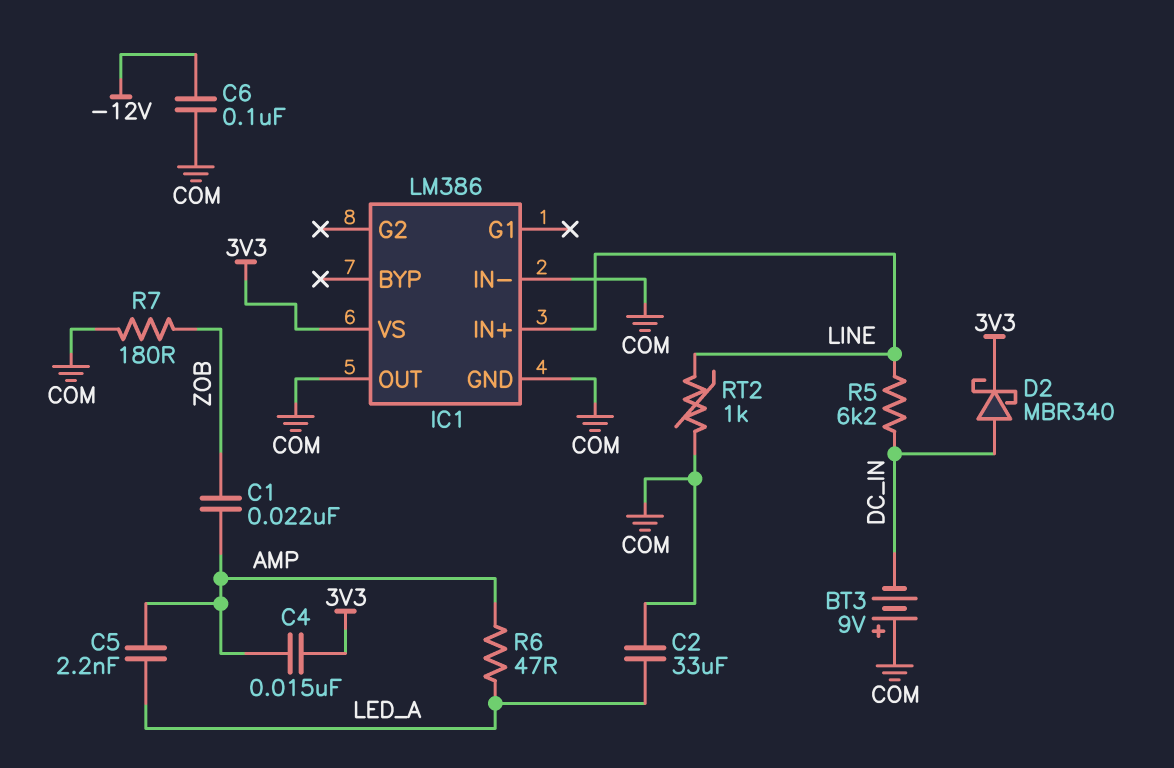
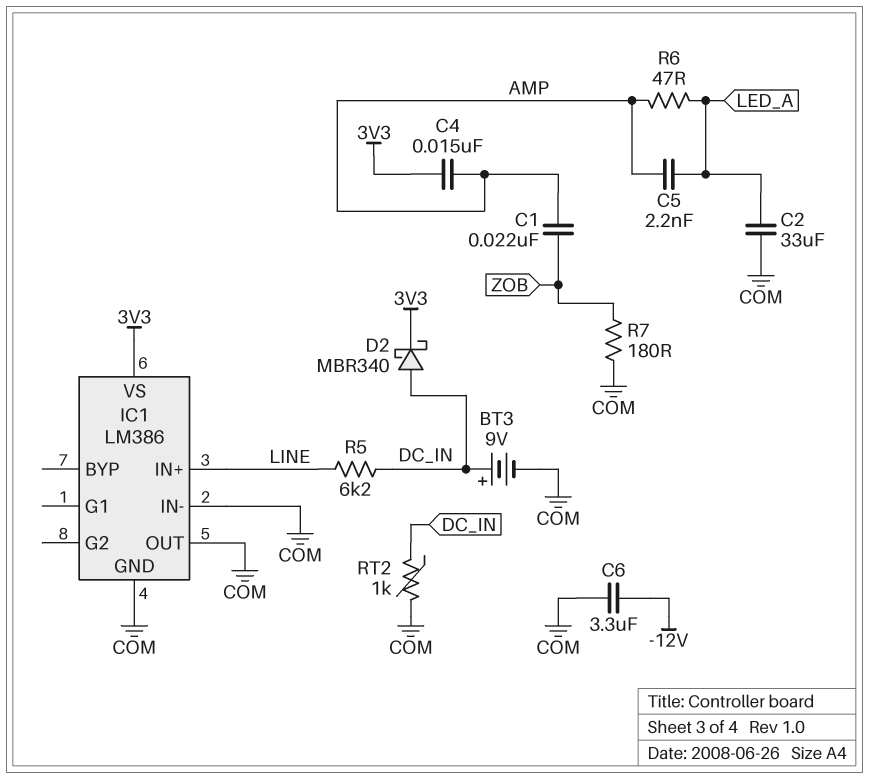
BT3: 9V (plus COM, minus DC_IN) -> 9V (plus DC_IN, minus COM)
C6: 100nF (-12V, COM) -> 3.3uF (-12V, COM)
RT2: 1k (COM, LINE) -> 1k (COM, DC_IN)

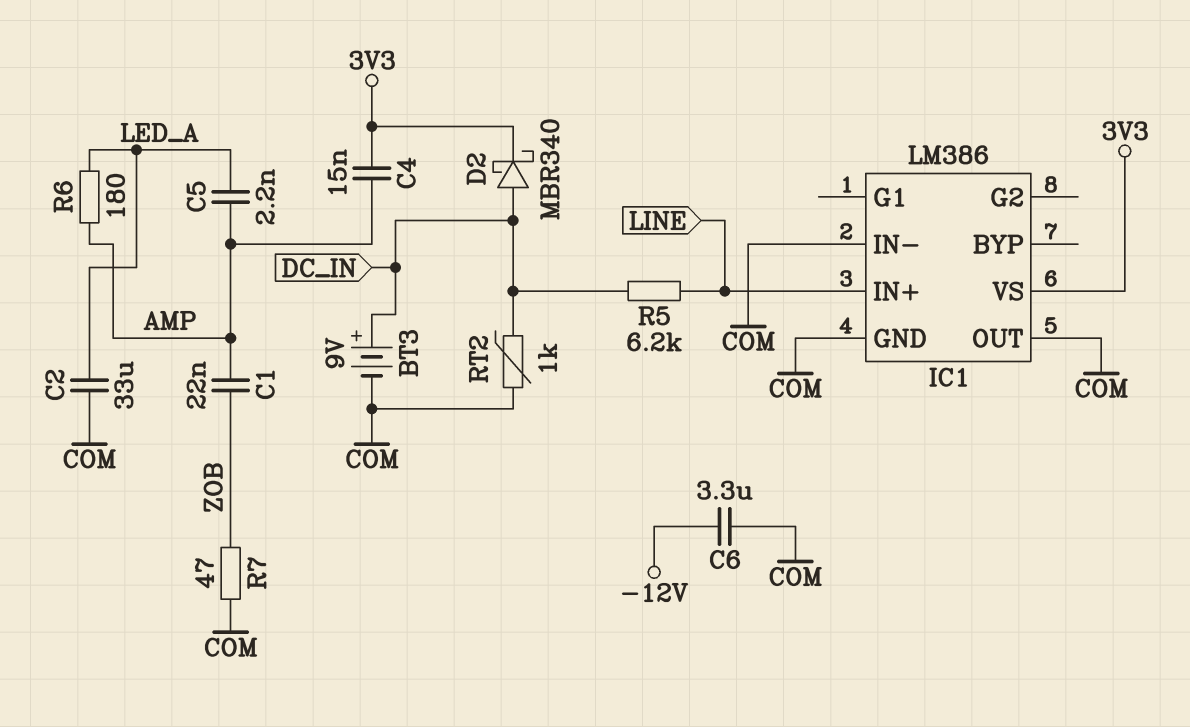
R6: 47 (AMP, LED_A) -> 180 (AMP, LED_A)
R7: 180 (COM, ZOB) -> 47 (COM, ZOB)

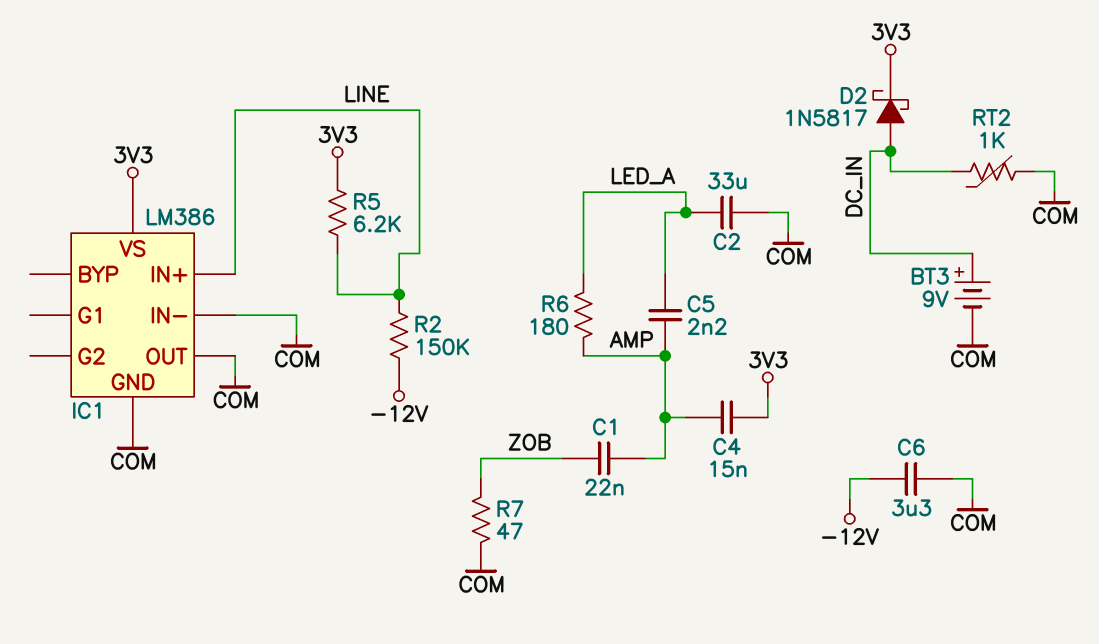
D2: schottky MBR340 (A DC_IN, K 3V3) -> schottky 1N5817 (A DC_IN, K 3V3)
R2: none -> 150k (-12V, LINE)
R5: 6.2k (DC_IN, LINE) -> 6.2k (3V3, LINE)

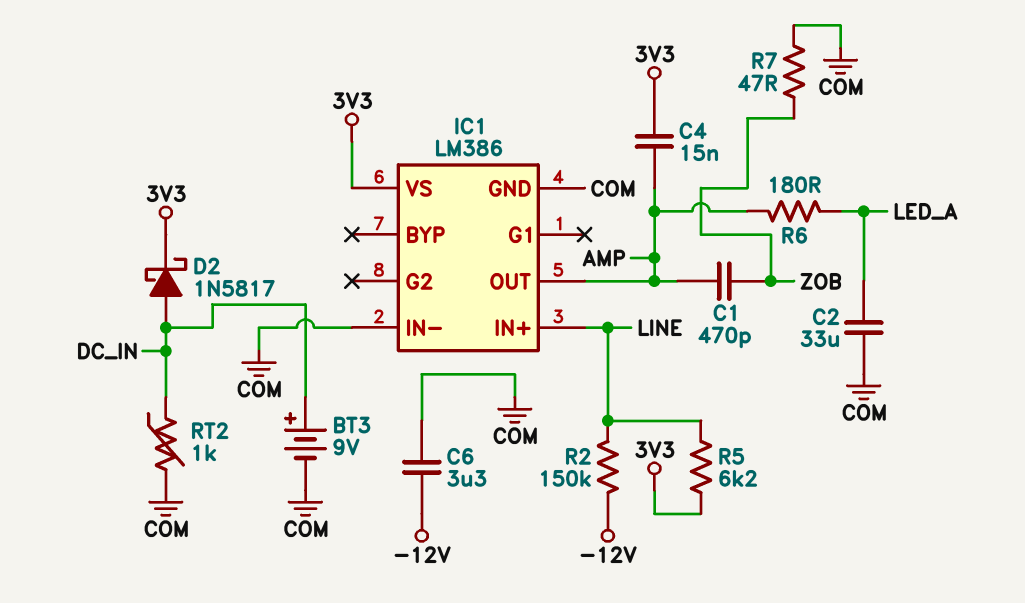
C1: 22nF (AMP, ZOB) -> 470pF (AMP, ZOB)
C5: 2.2nF (AMP, LED_A) -> none
IC1 pin OUT: COM -> AMP

